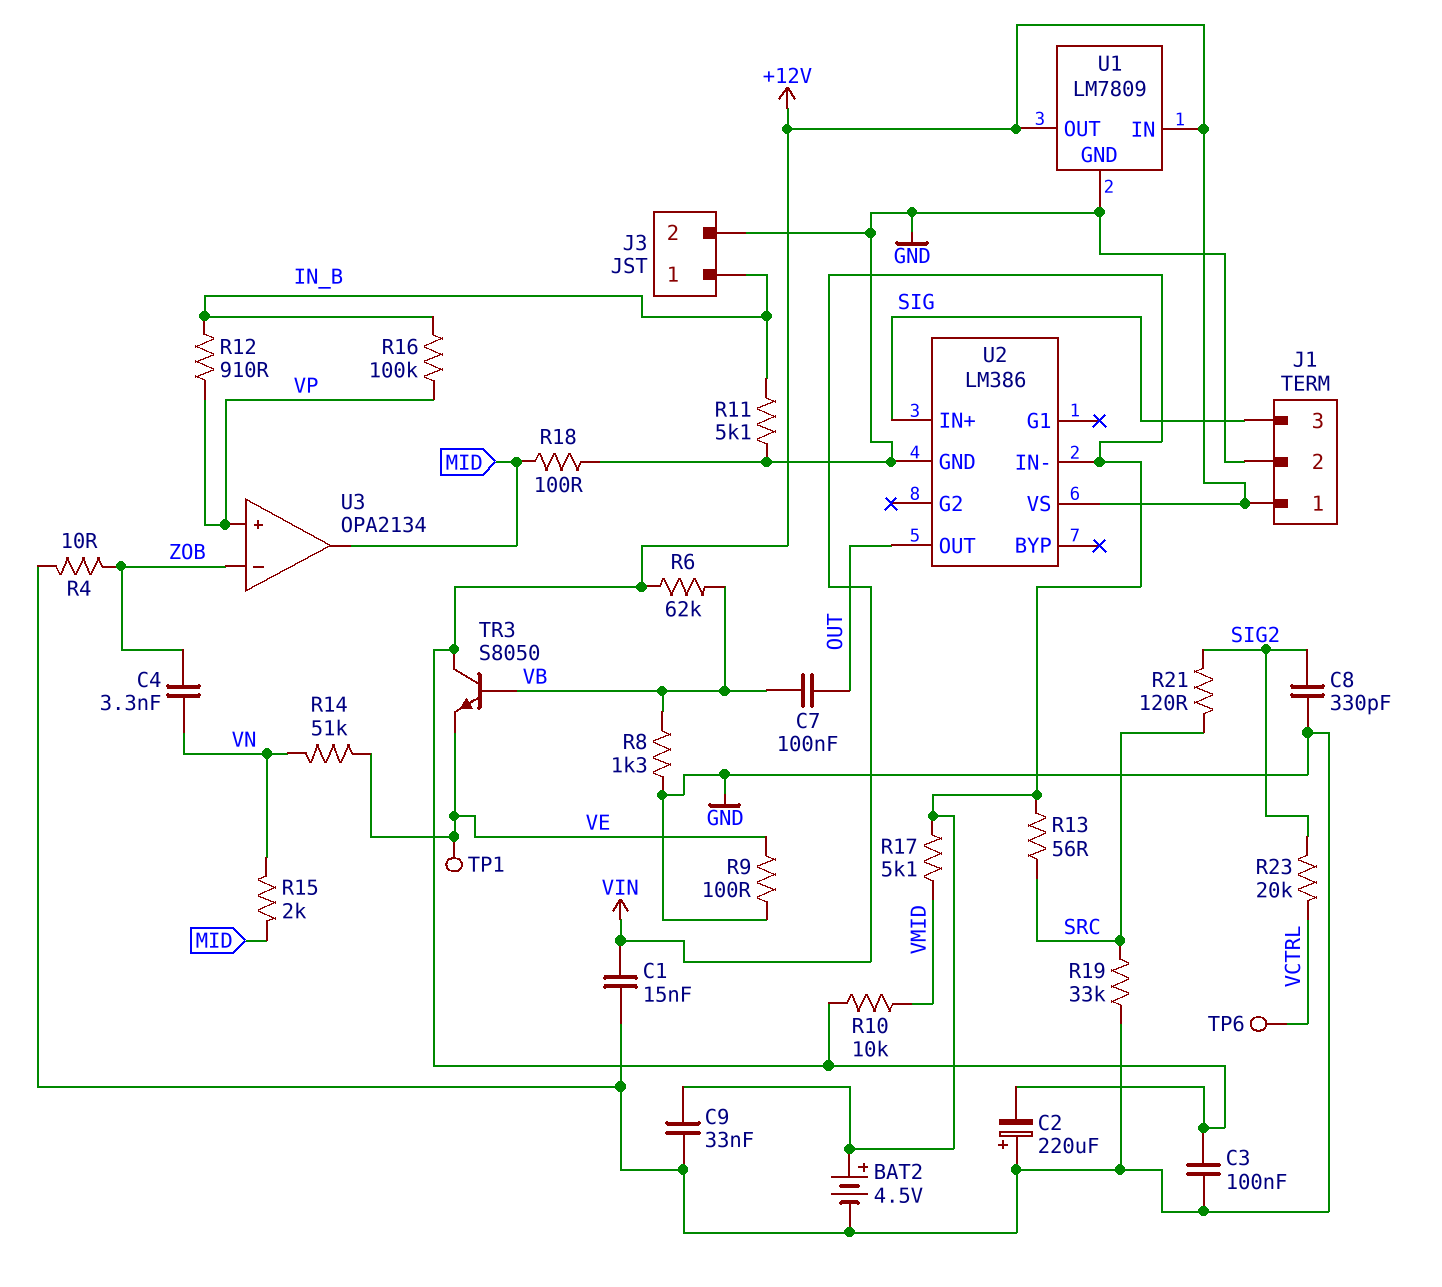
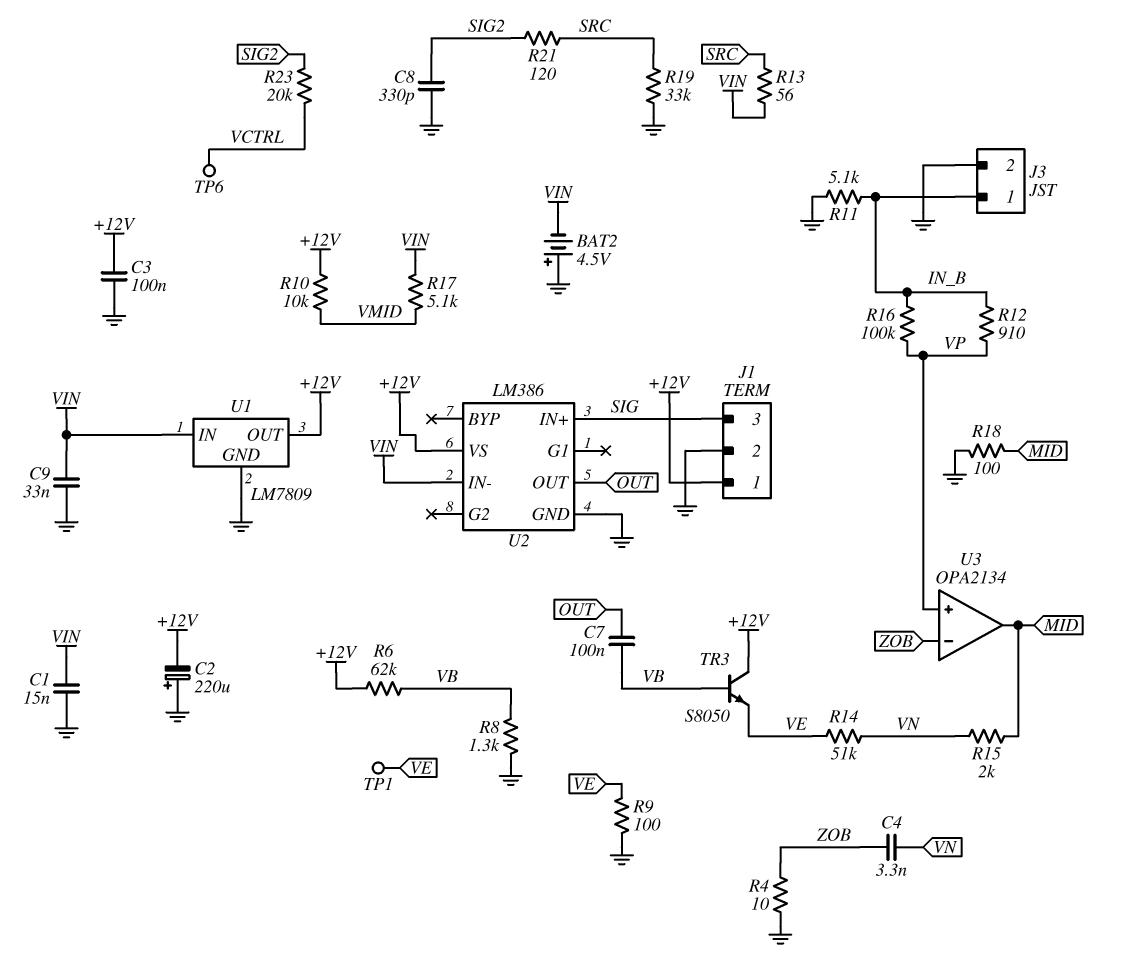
BAT2: 4.5V (plus VIN, minus GND) -> 4.5V (plus GND, minus VIN)
U1 pin IN: +12V -> VIN

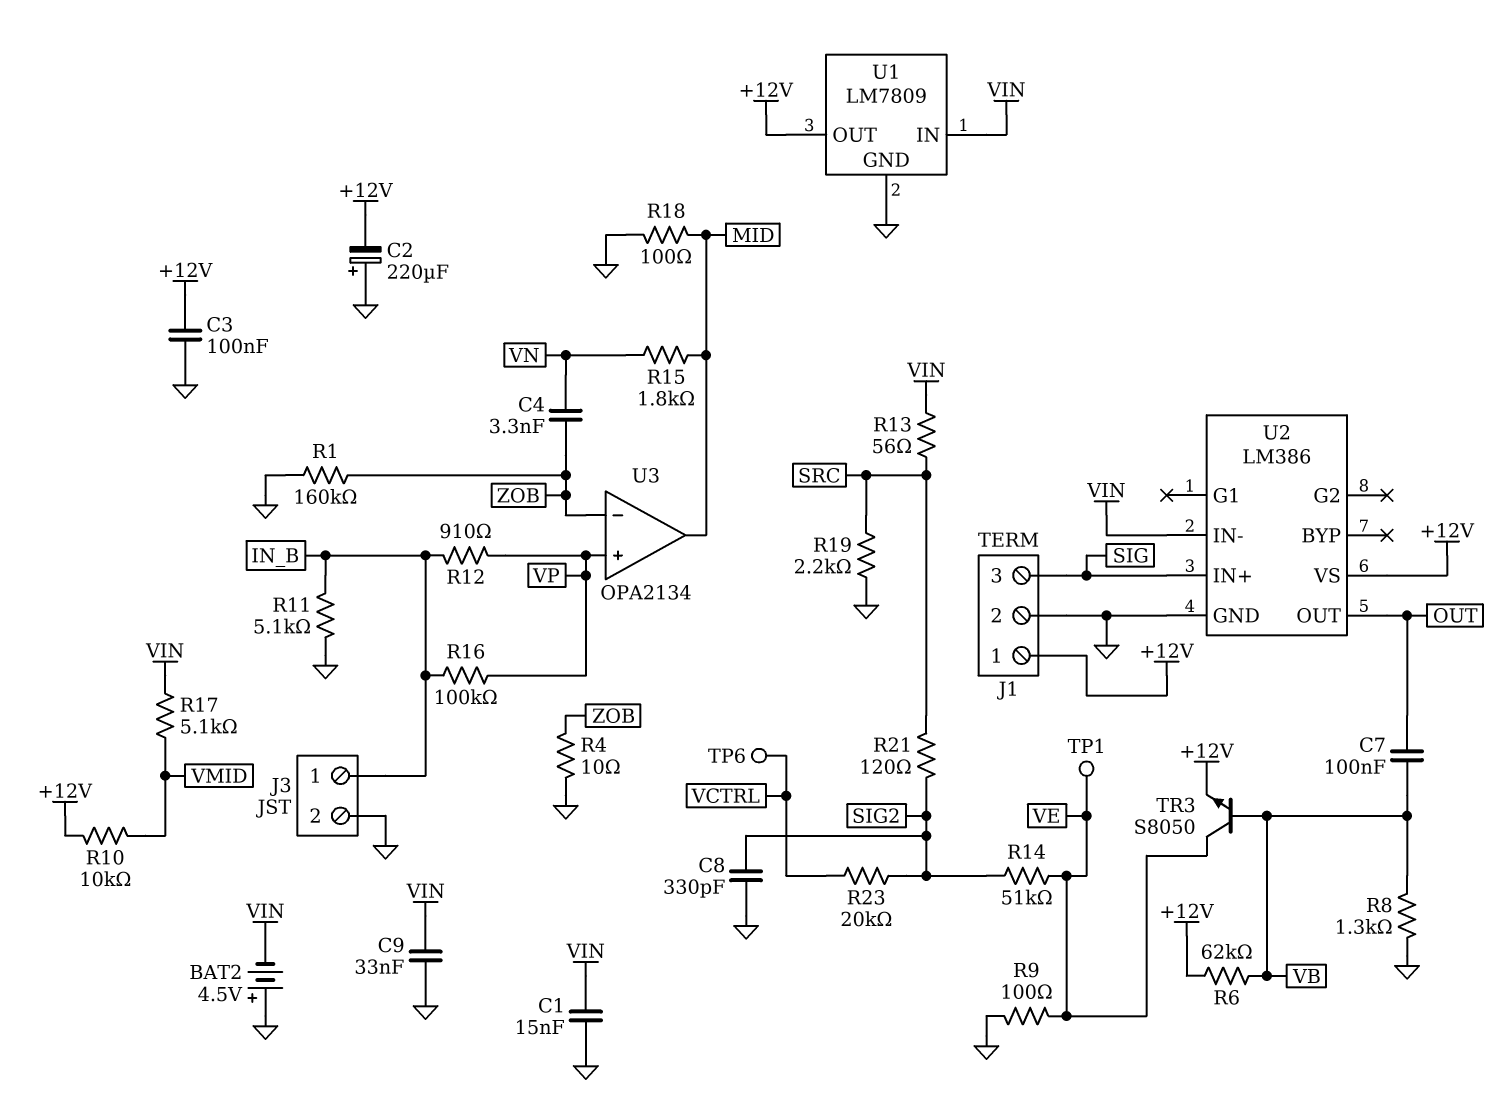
R1: none -> 160k (GND, ZOB)
R14: 51k (VE, VN) -> 51k (SIG2, VE)
R15: 2k (MID, VN) -> 1.8k (MID, VN)
R19: 33k (GND, SRC) -> 2.2k (GND, SRC)
TR3: NPN S8050 (B VB, C +12V, E VE) -> NPN S8050 (B VB, C VE, E +12V)

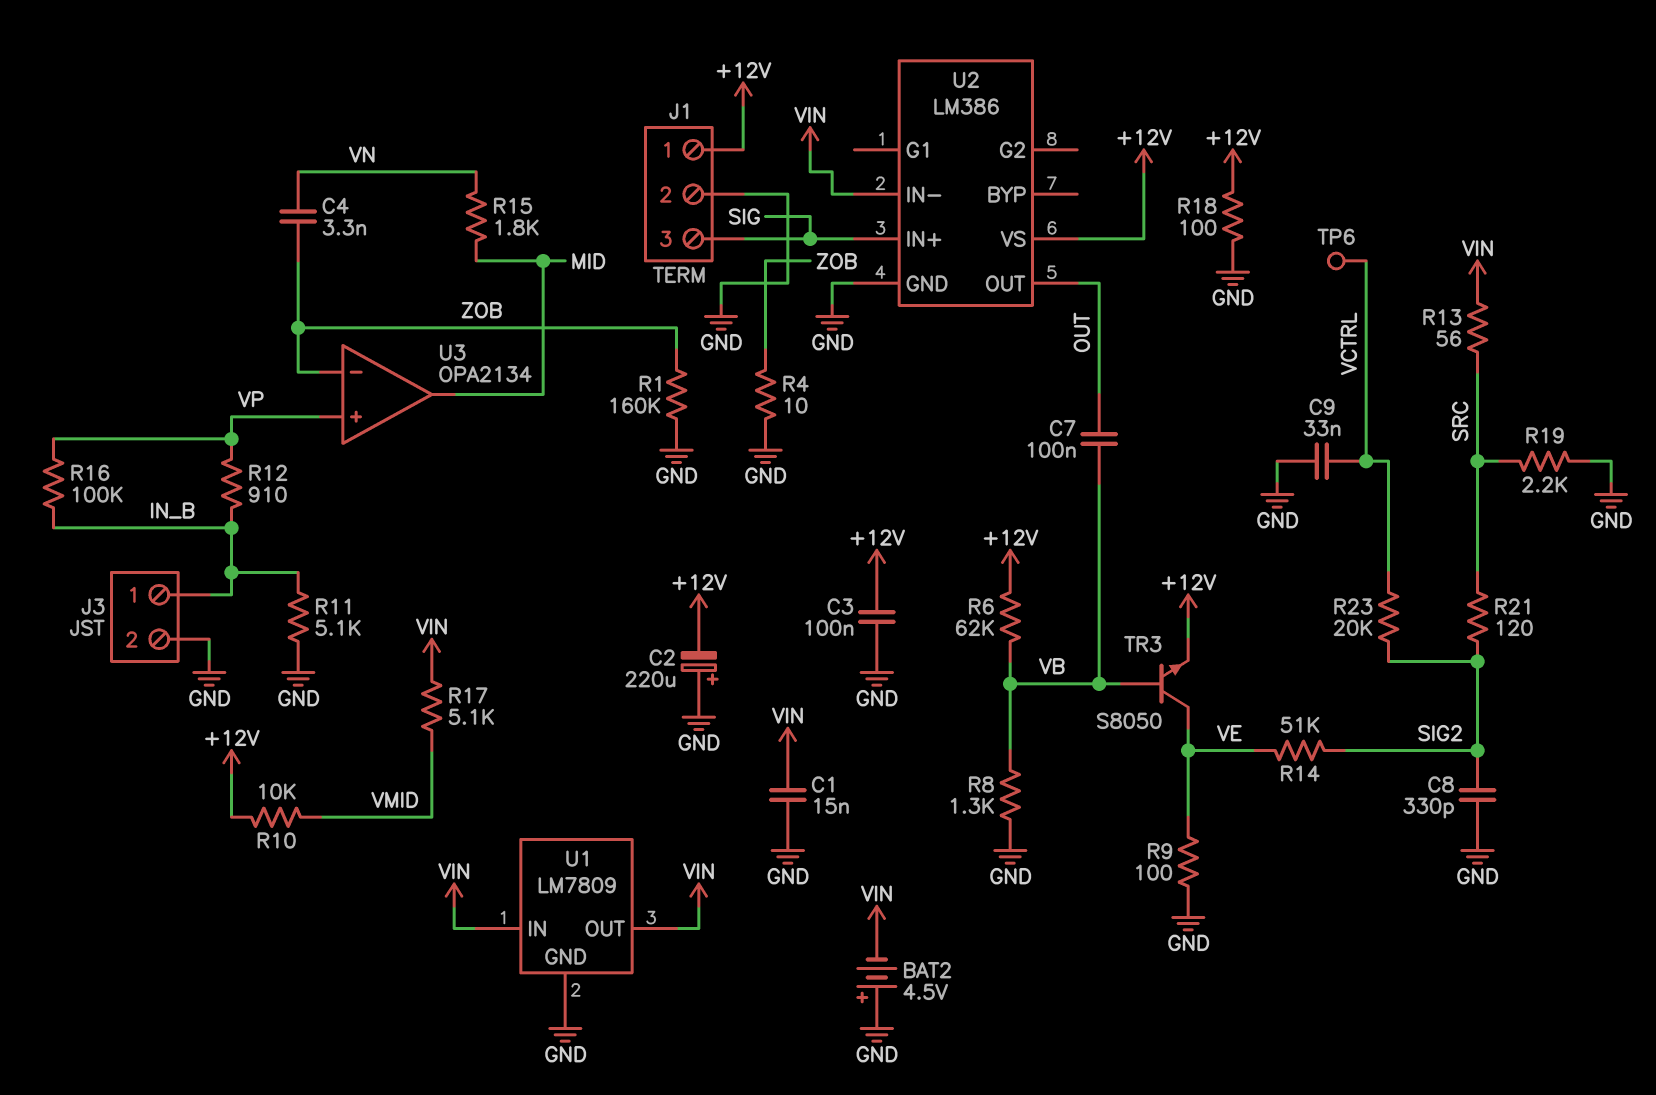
C9: 33nF (GND, VIN) -> 33nF (GND, VCTRL)
R18: 100 (GND, MID) -> 100 (+12V, GND)
TP1: test point (VE) -> none
U1 pin OUT: +12V -> VIN

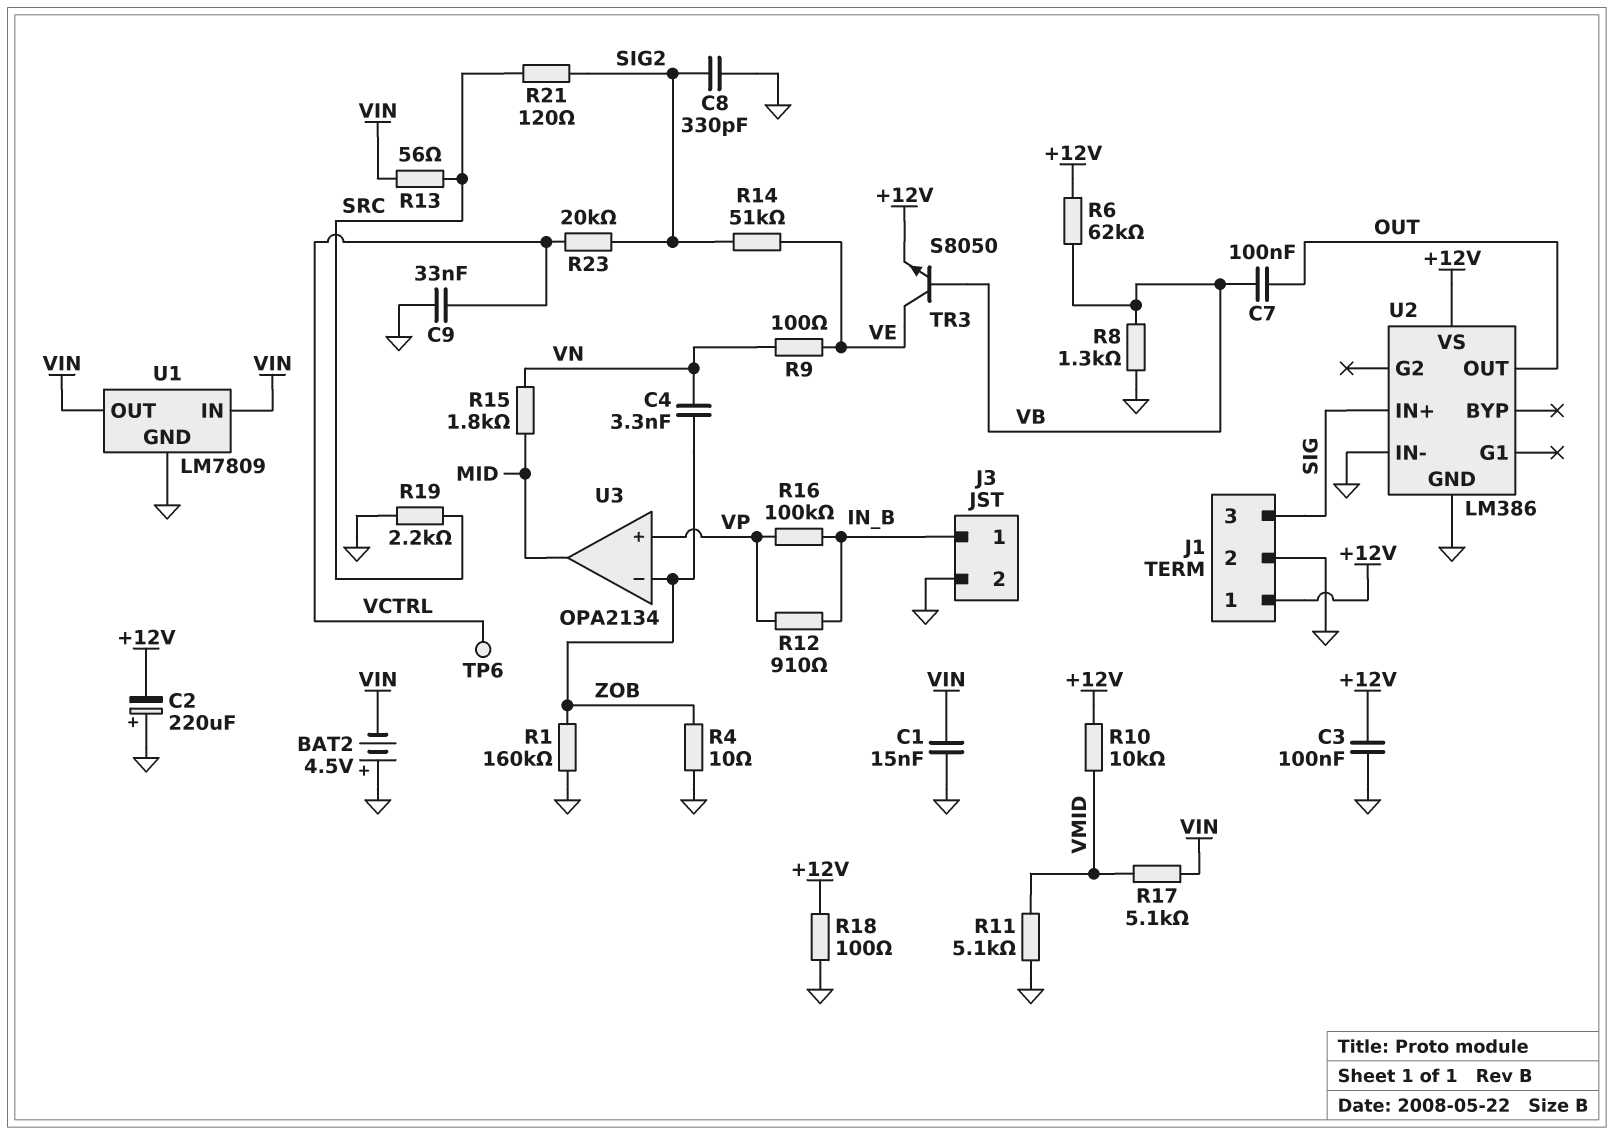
R9: 100 (GND, VE) -> 100 (VE, VN)
R11: 5.1k (GND, IN_B) -> 5.1k (GND, VMID)
U2 pin IN-: VIN -> GND

